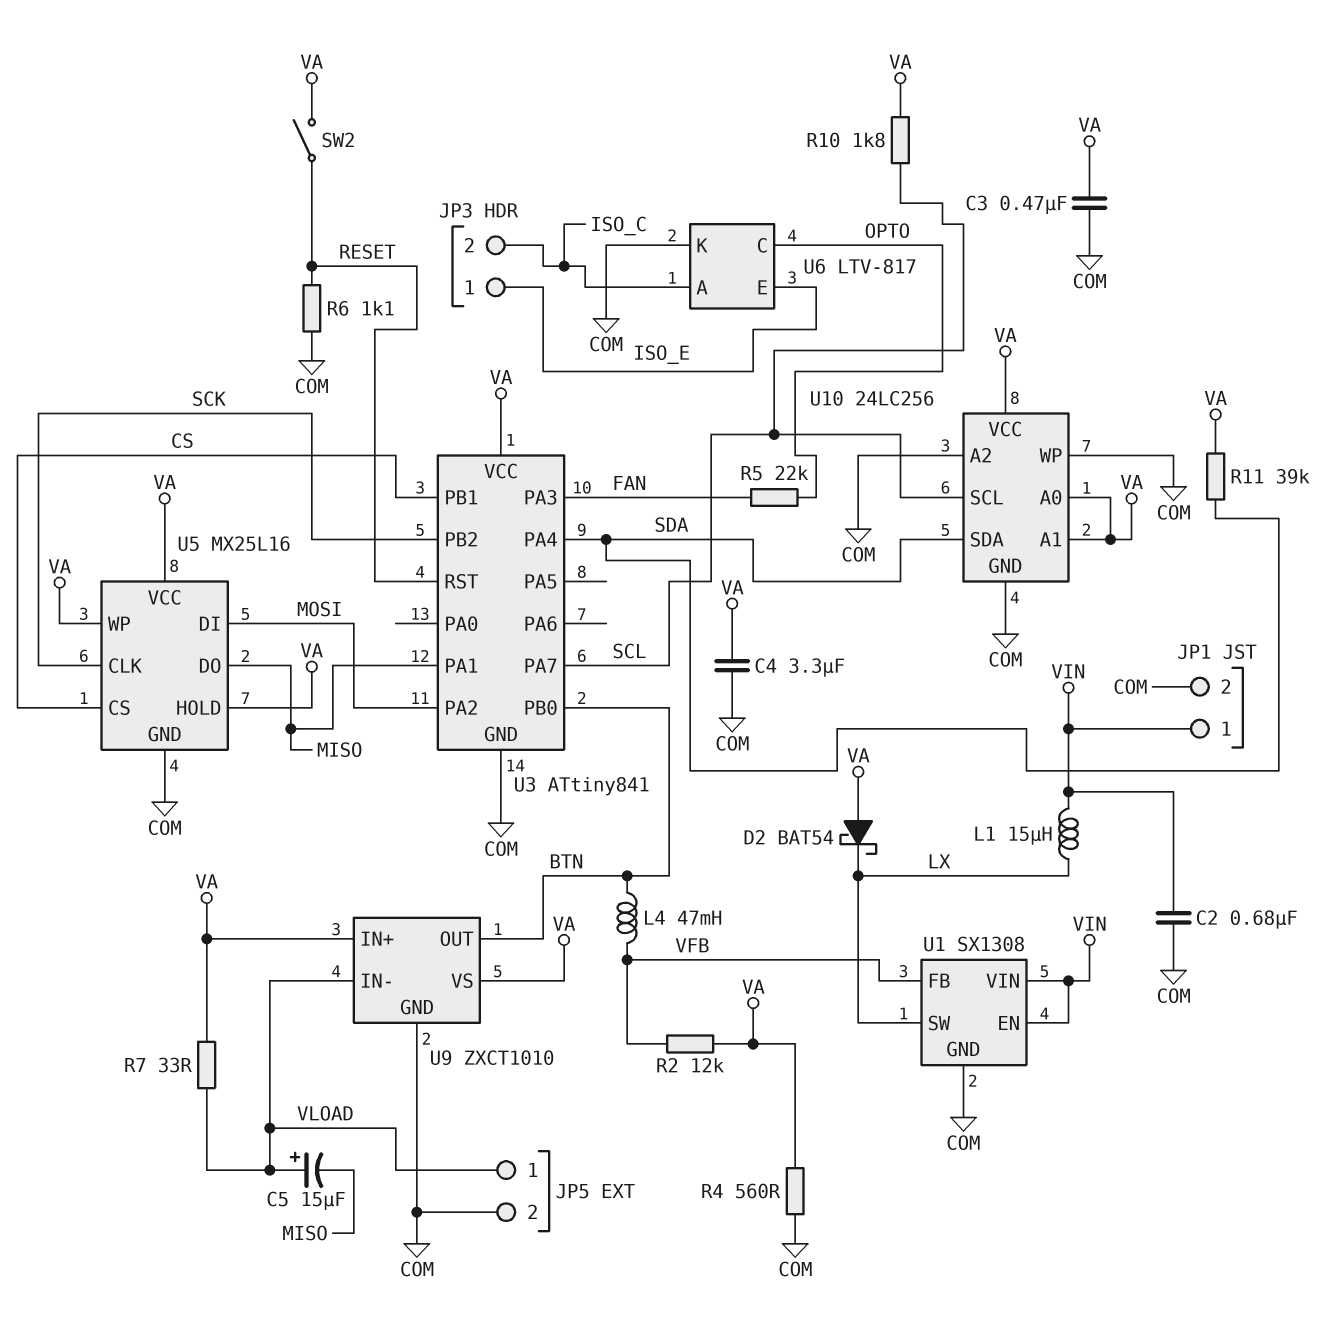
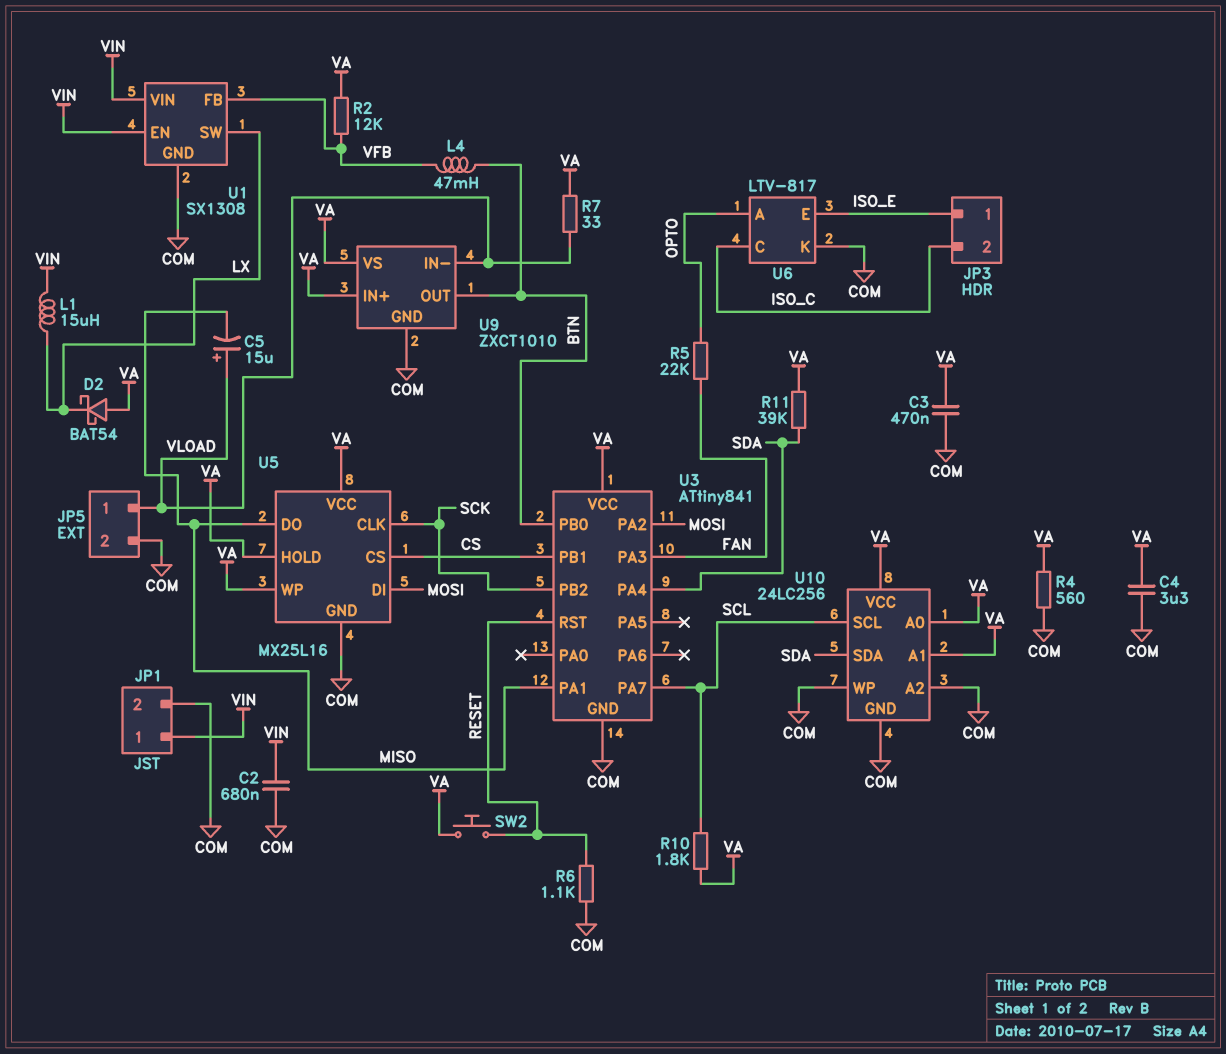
SW2: switch (RESET, VA) -> button (RESET, VA)
U6 pin A: ISO_C -> OPTO
U6 pin C: OPTO -> ISO_C

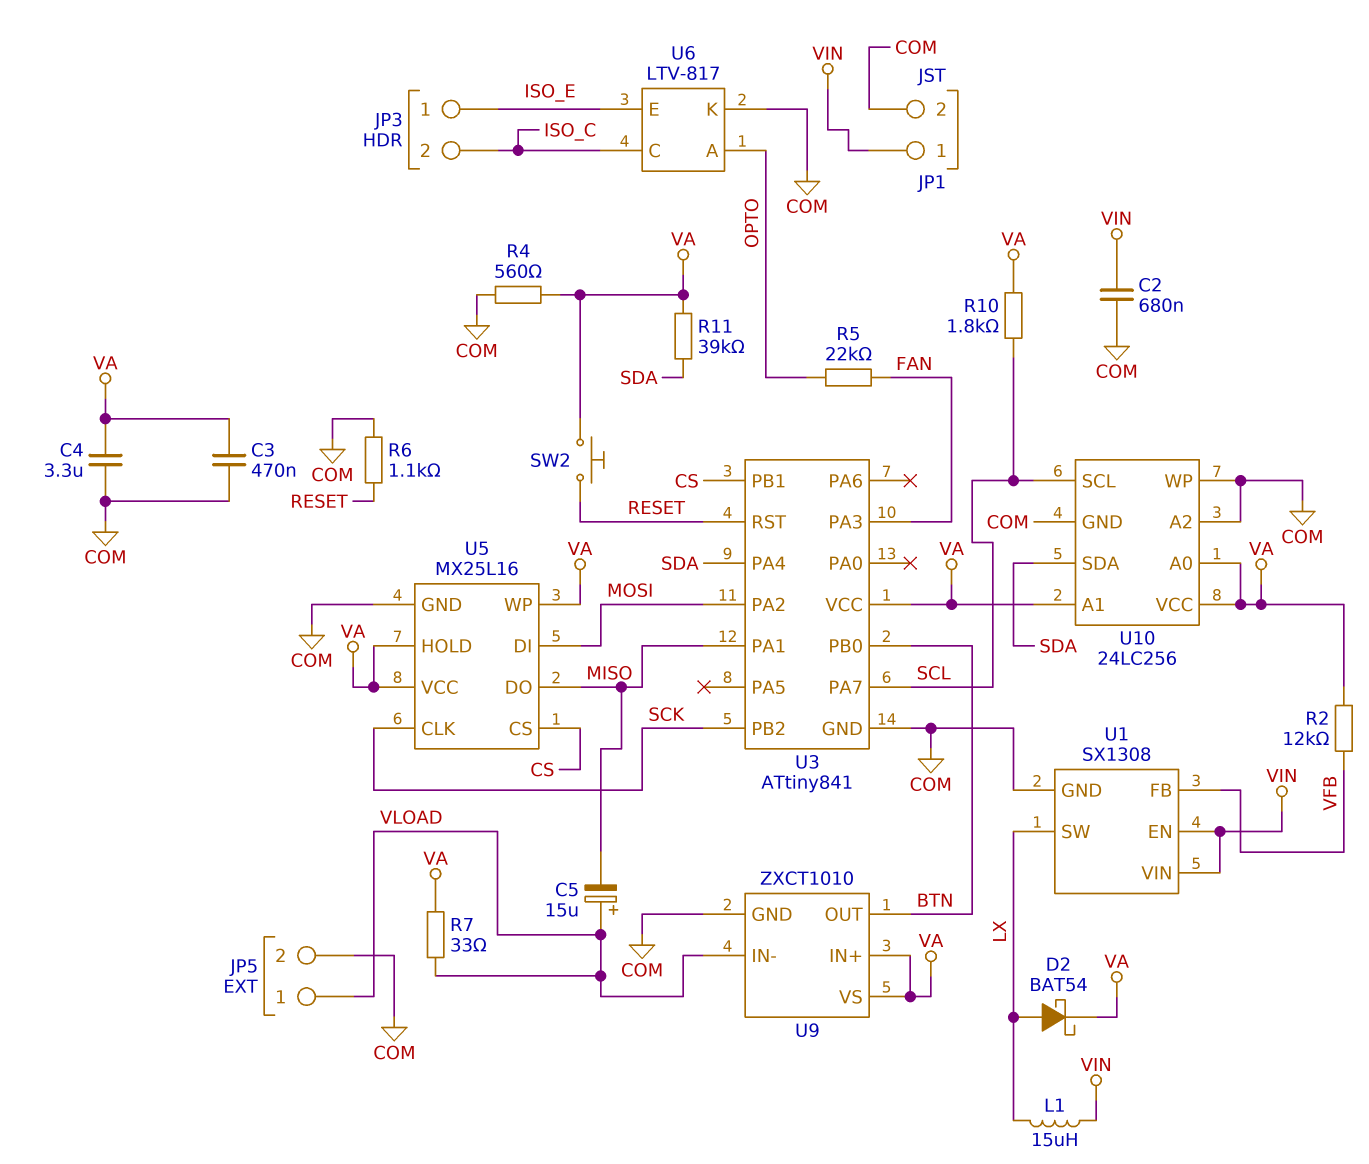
D2: schottky BAT54 (A VA, K LX) -> schottky BAT54 (A LX, K VA)
L4: 47mH (BTN, VFB) -> none

